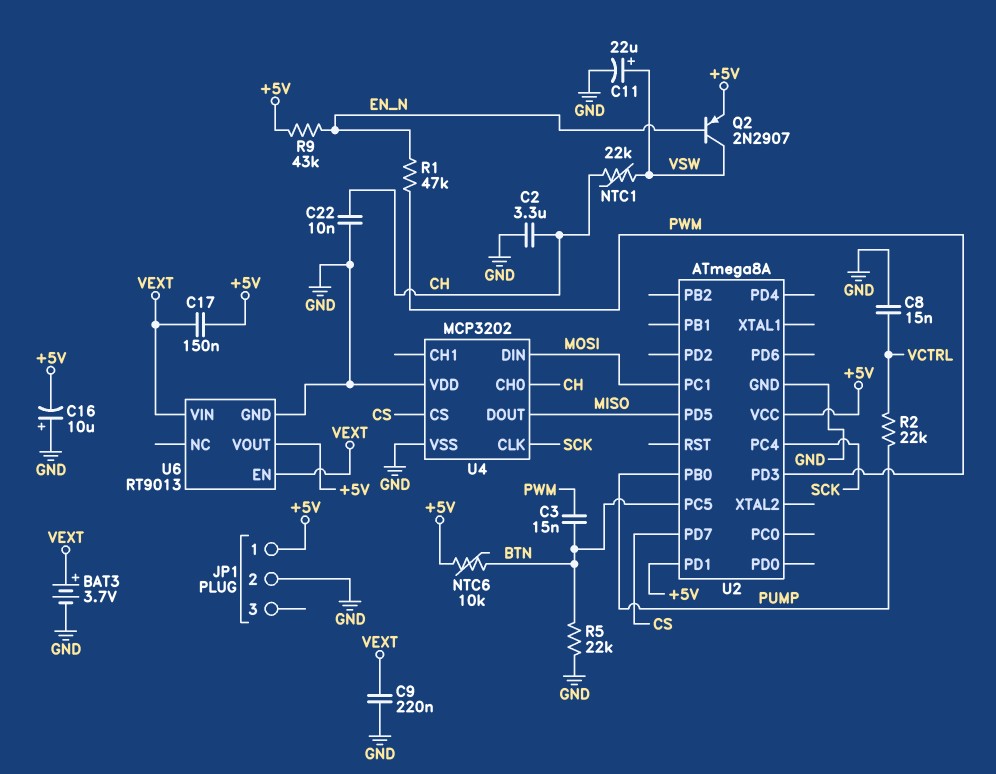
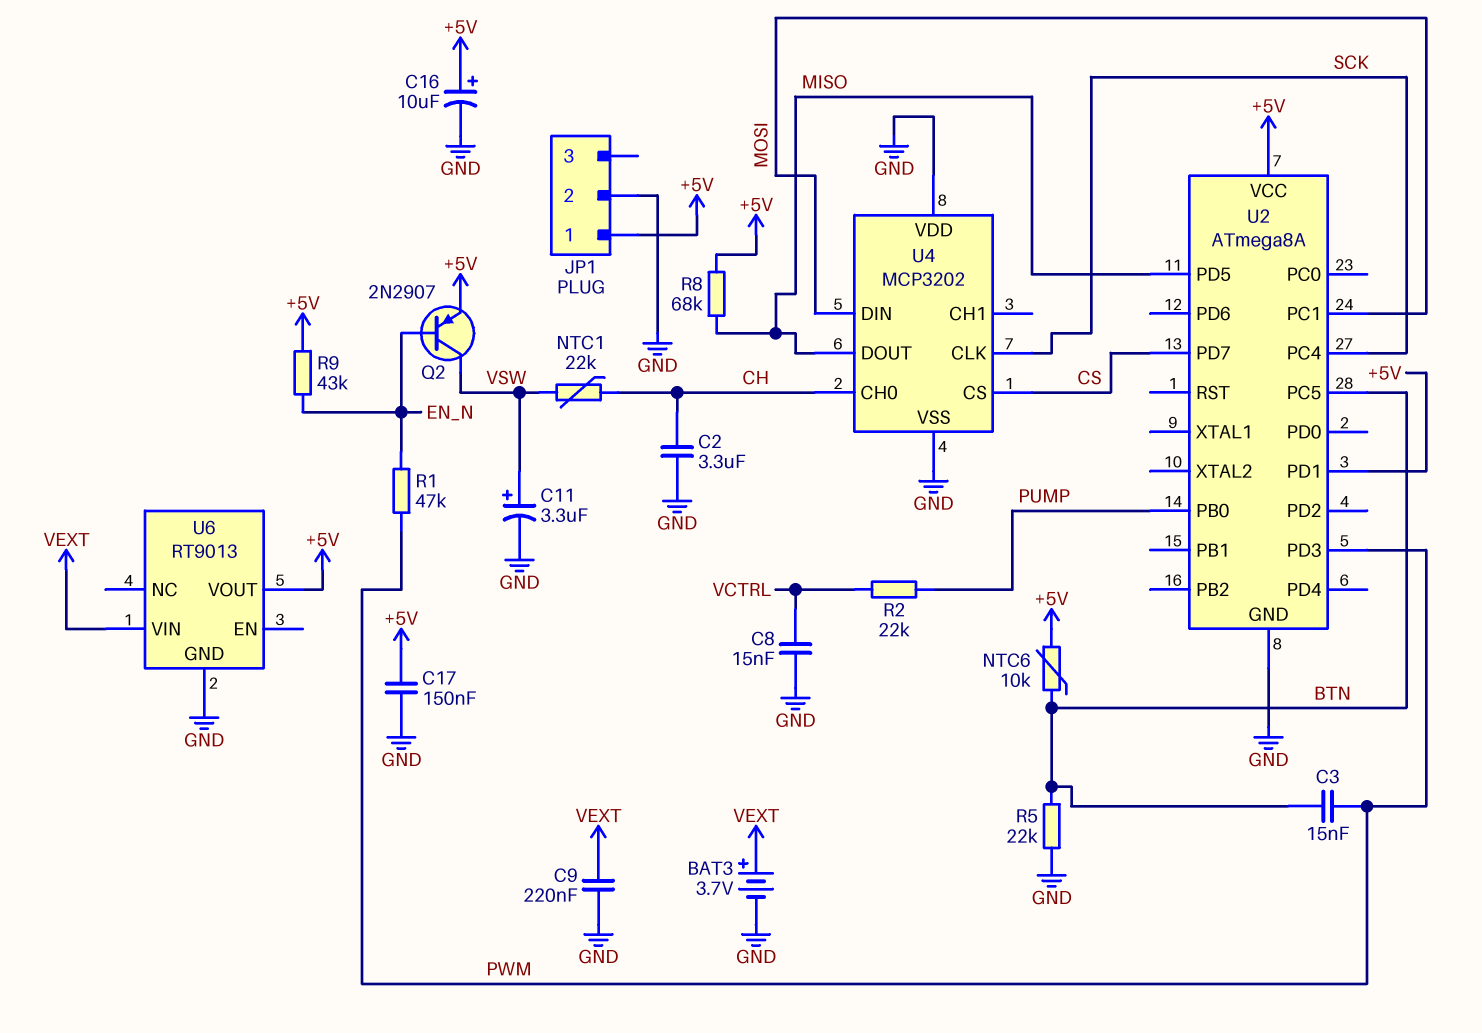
C11: 22uF (plus VSW, minus GND) -> 3.3uF (plus VSW, minus GND)
C16: 10uF (plus GND, minus +5V) -> 10uF (plus +5V, minus GND)
C17: 150nF (+5V, VEXT) -> 150nF (+5V, GND)
C22: 10nF (CH, GND) -> none
R8: none -> 68k (+5V, MISO)
U6 pin EN: VEXT -> none

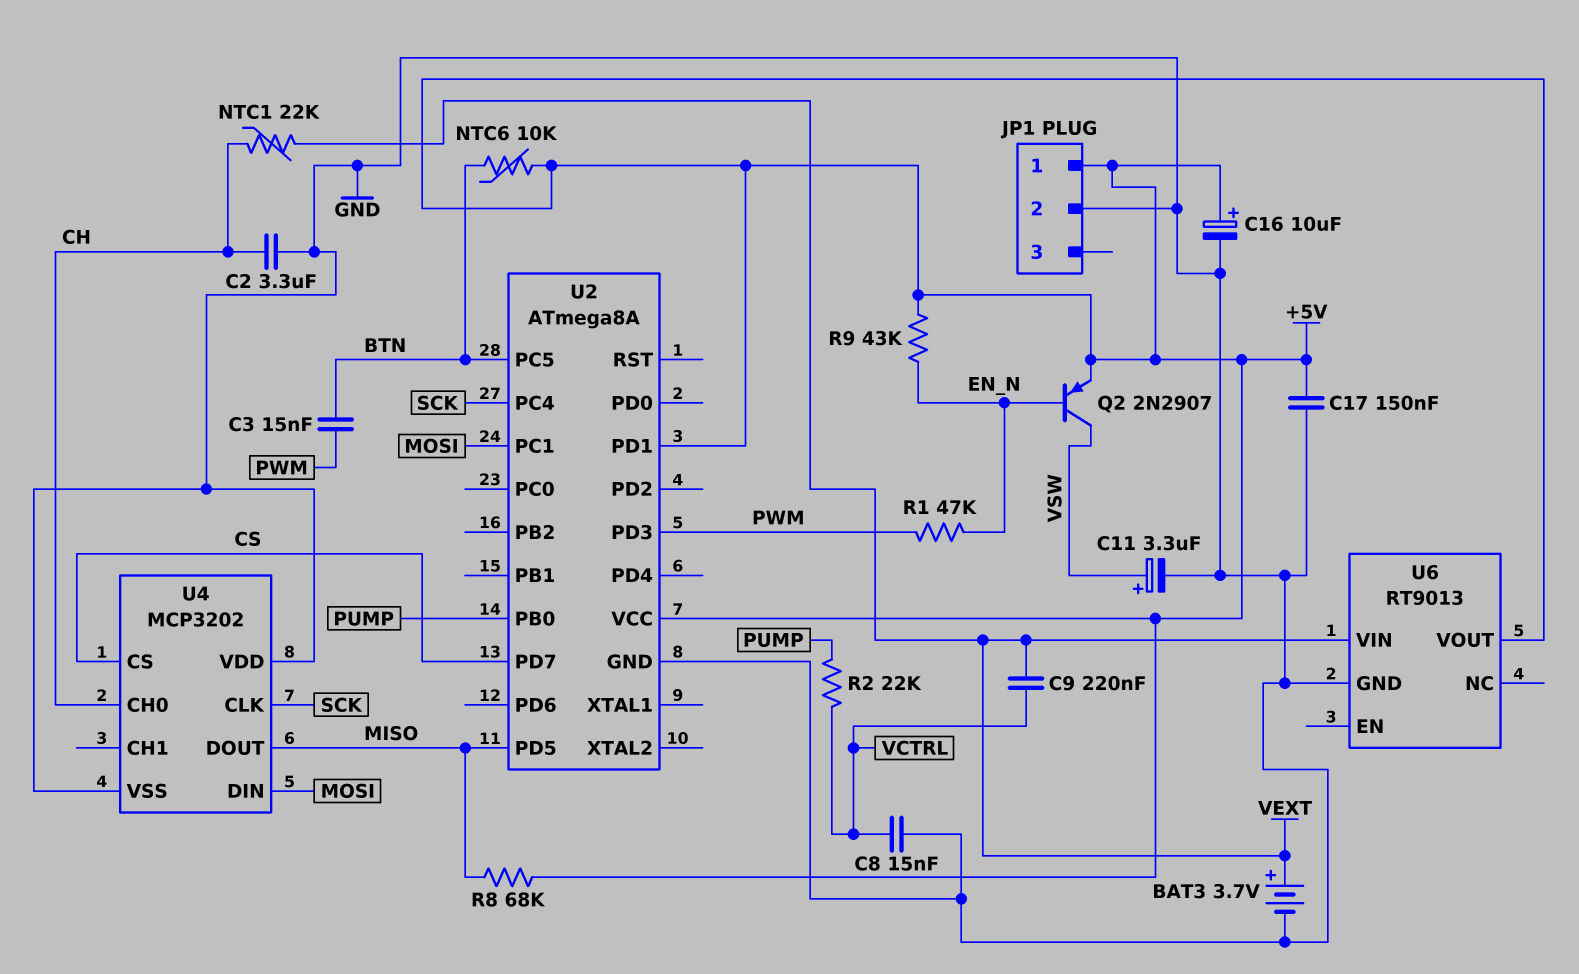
C9: 220nF (GND, VEXT) -> 220nF (VCTRL, VEXT)
NTC1: 22k (CH, VSW) -> 22k (CH, VEXT)
R5: 22k (BTN, GND) -> none

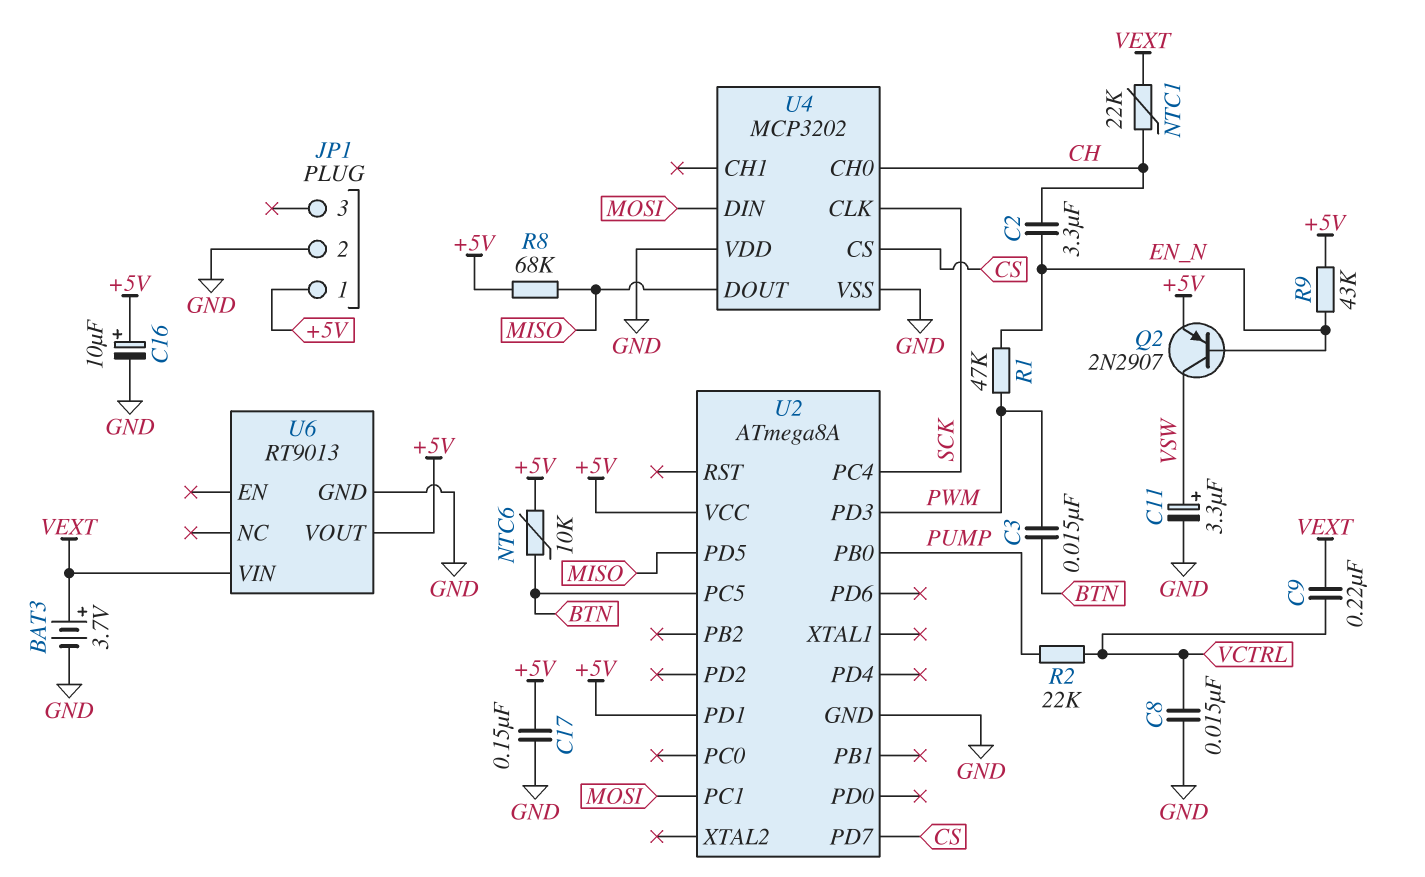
C2: 3.3uF (CH, GND) -> 3.3uF (CH, EN_N)

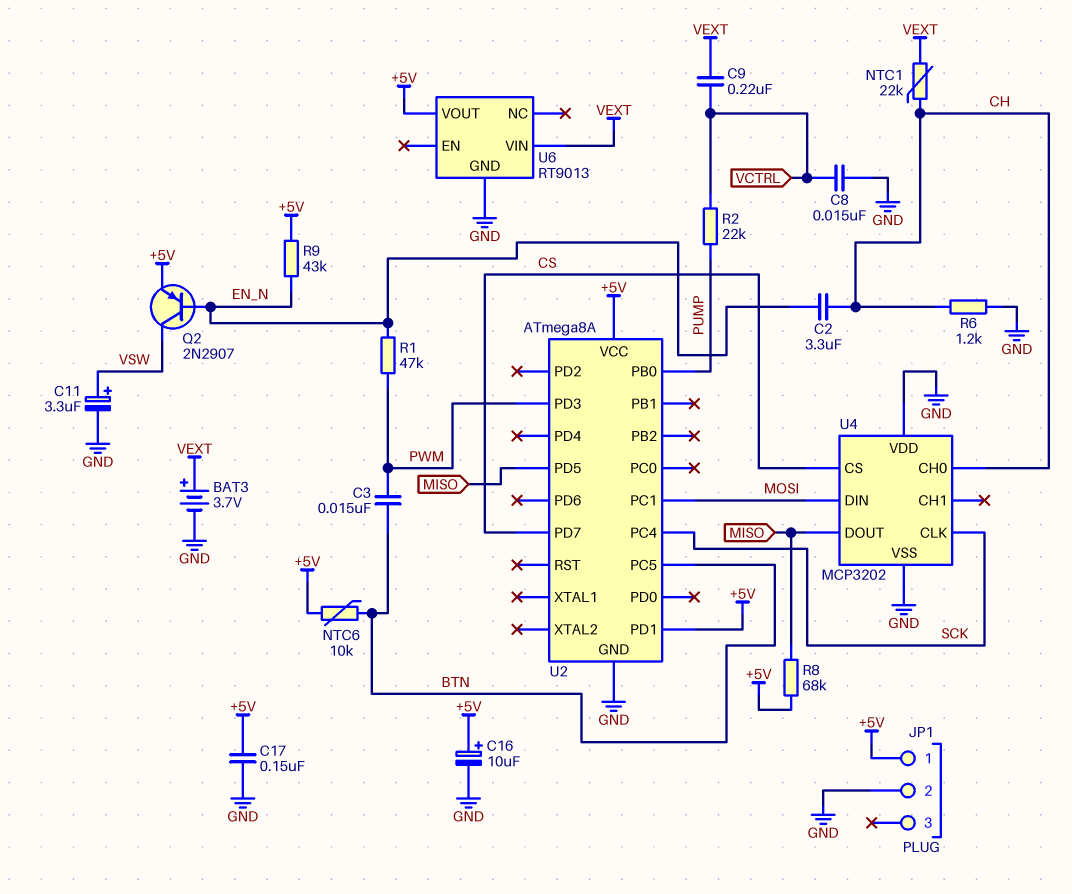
R6: none -> 1.2k (CH, GND)

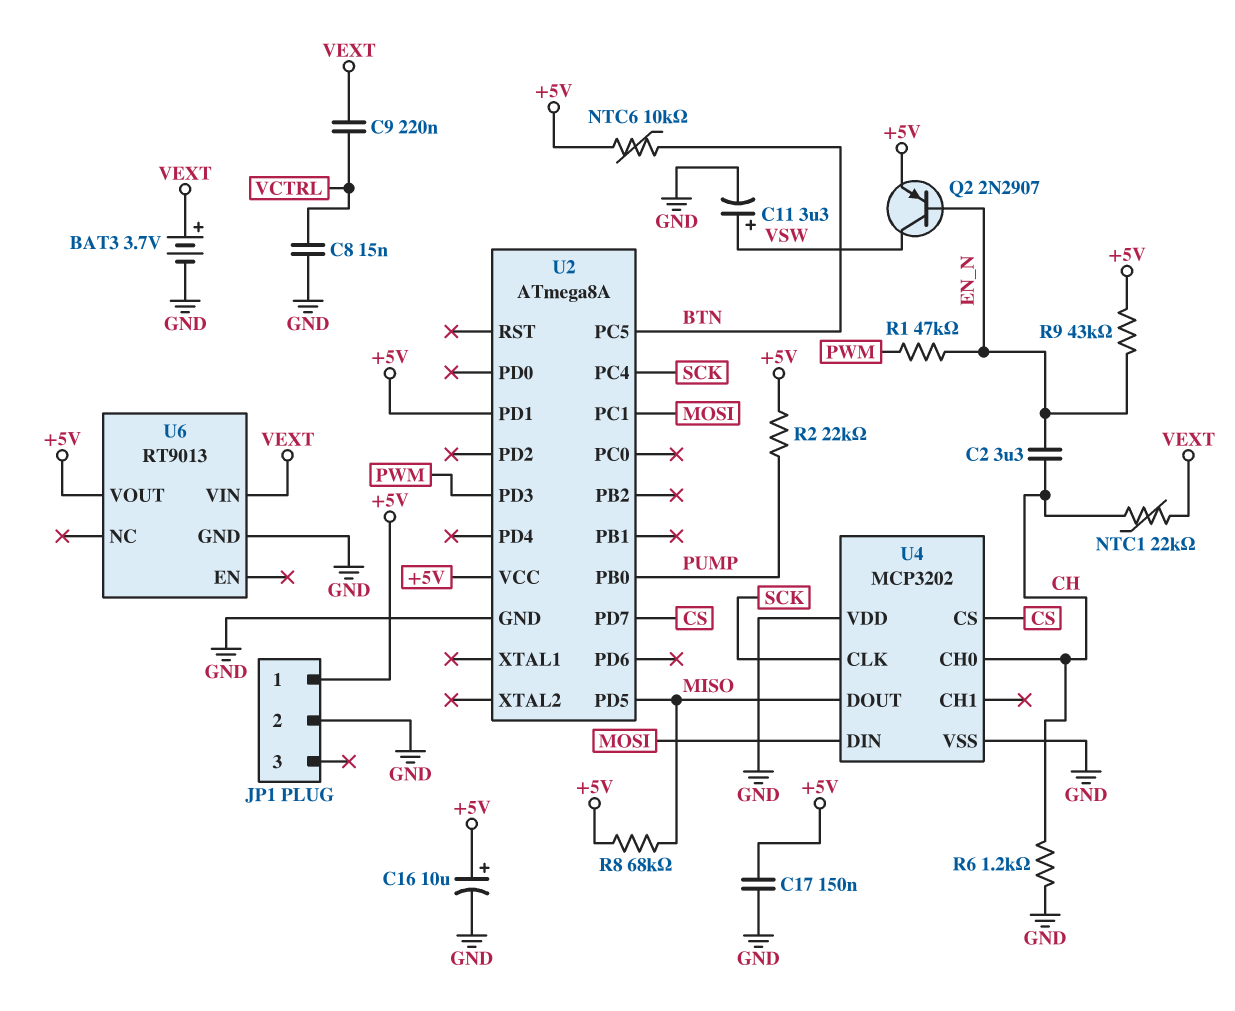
C3: 15nF (BTN, PWM) -> none
R2: 22k (PUMP, VCTRL) -> 22k (+5V, PUMP)

